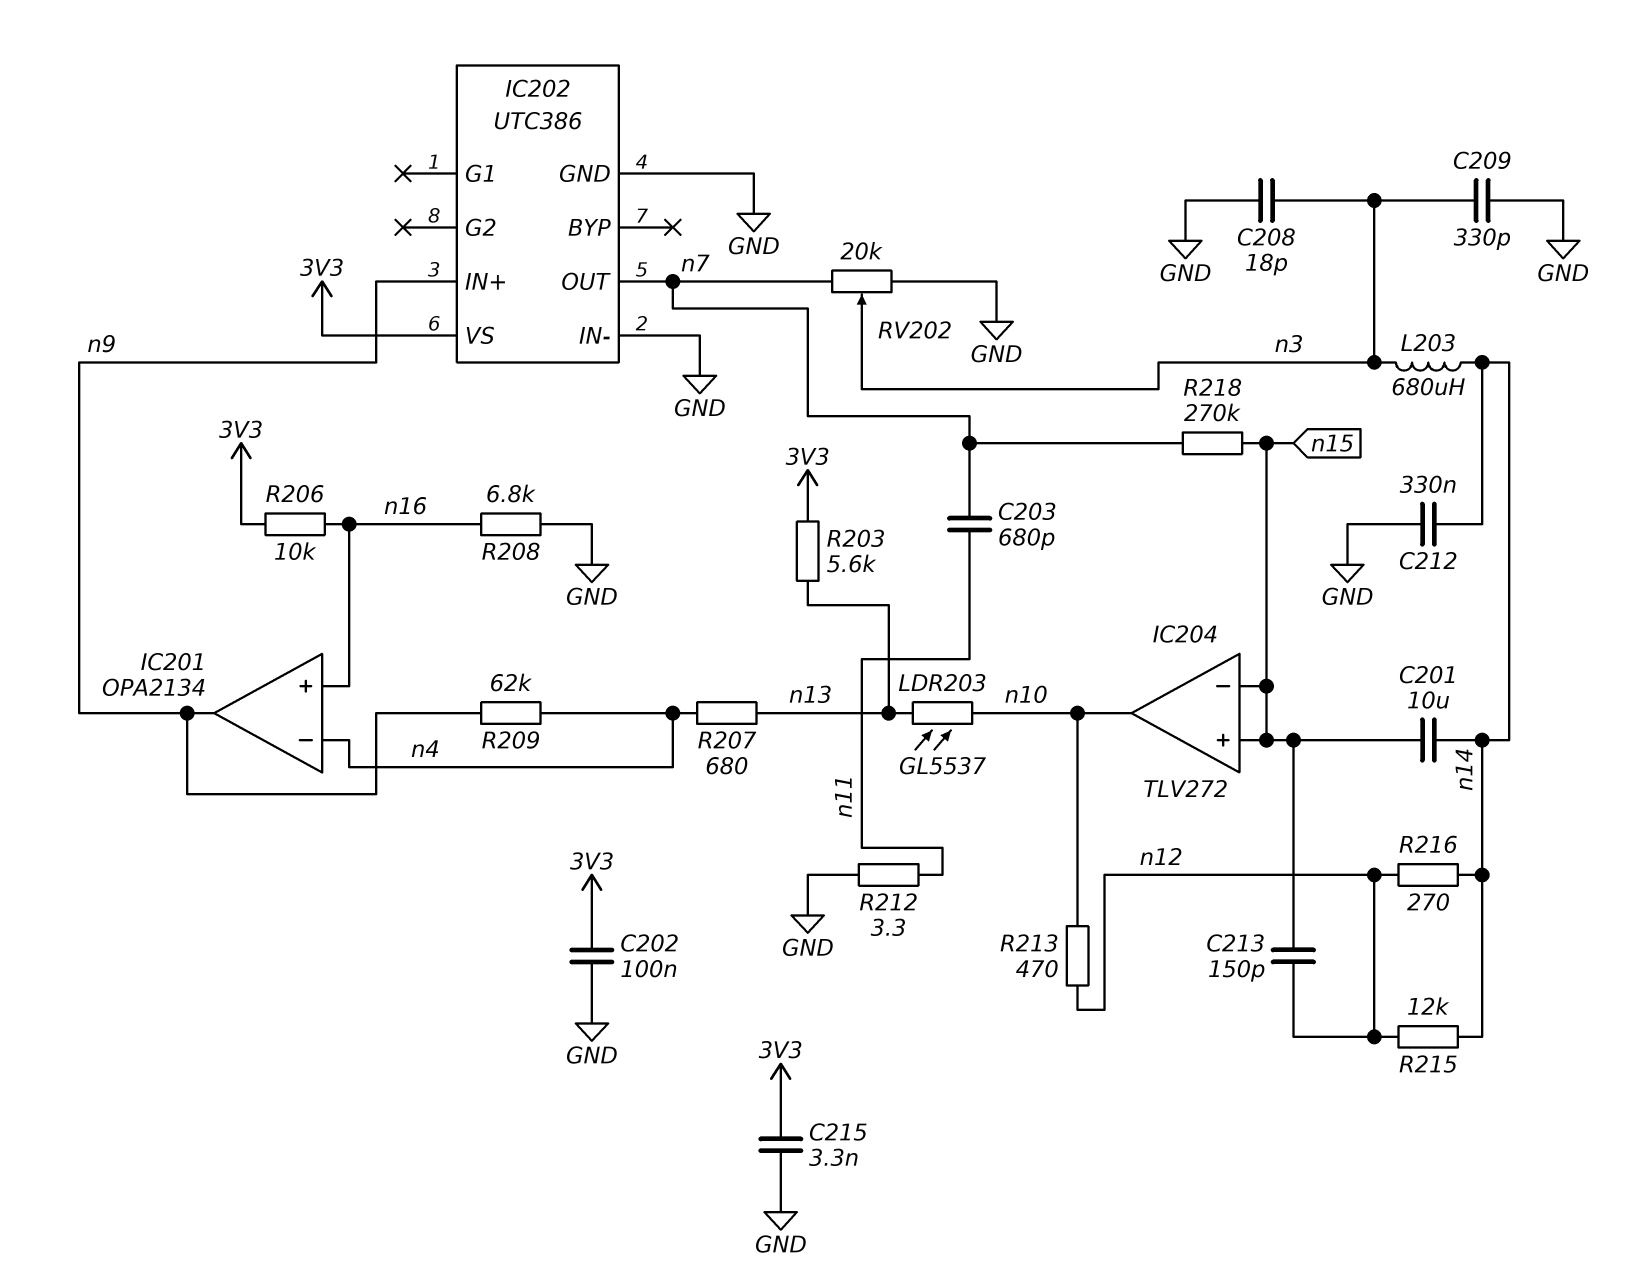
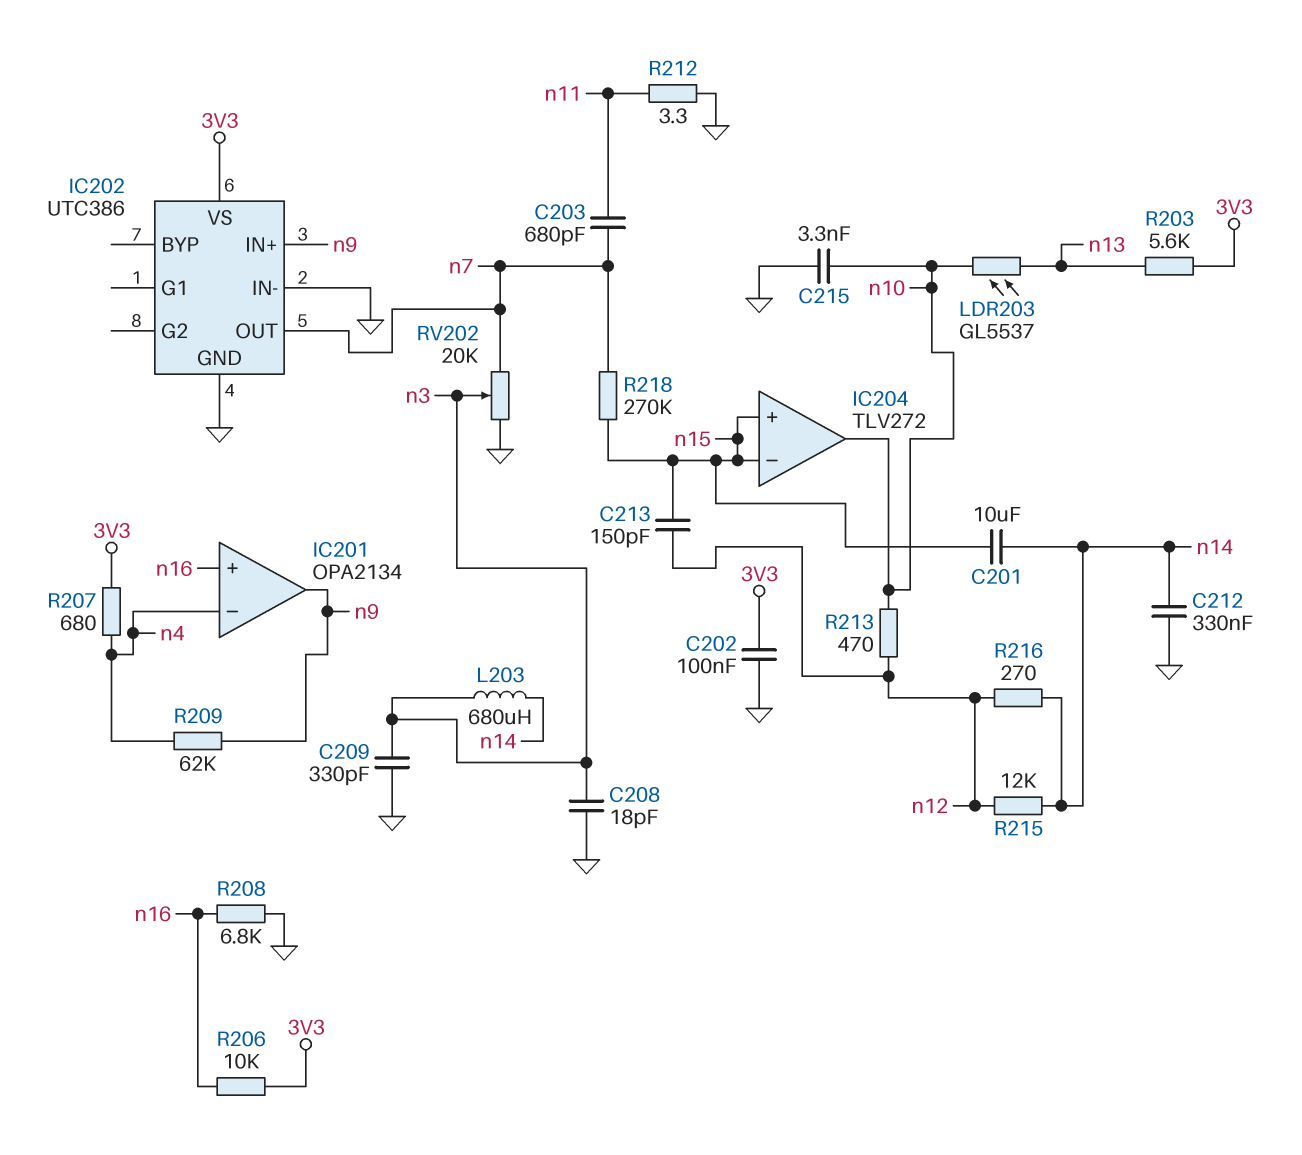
C215: 3.3nF (3V3, GND) -> 3.3nF (GND, n10)
R207: 680 (n4, n13) -> 680 (3V3, n4)

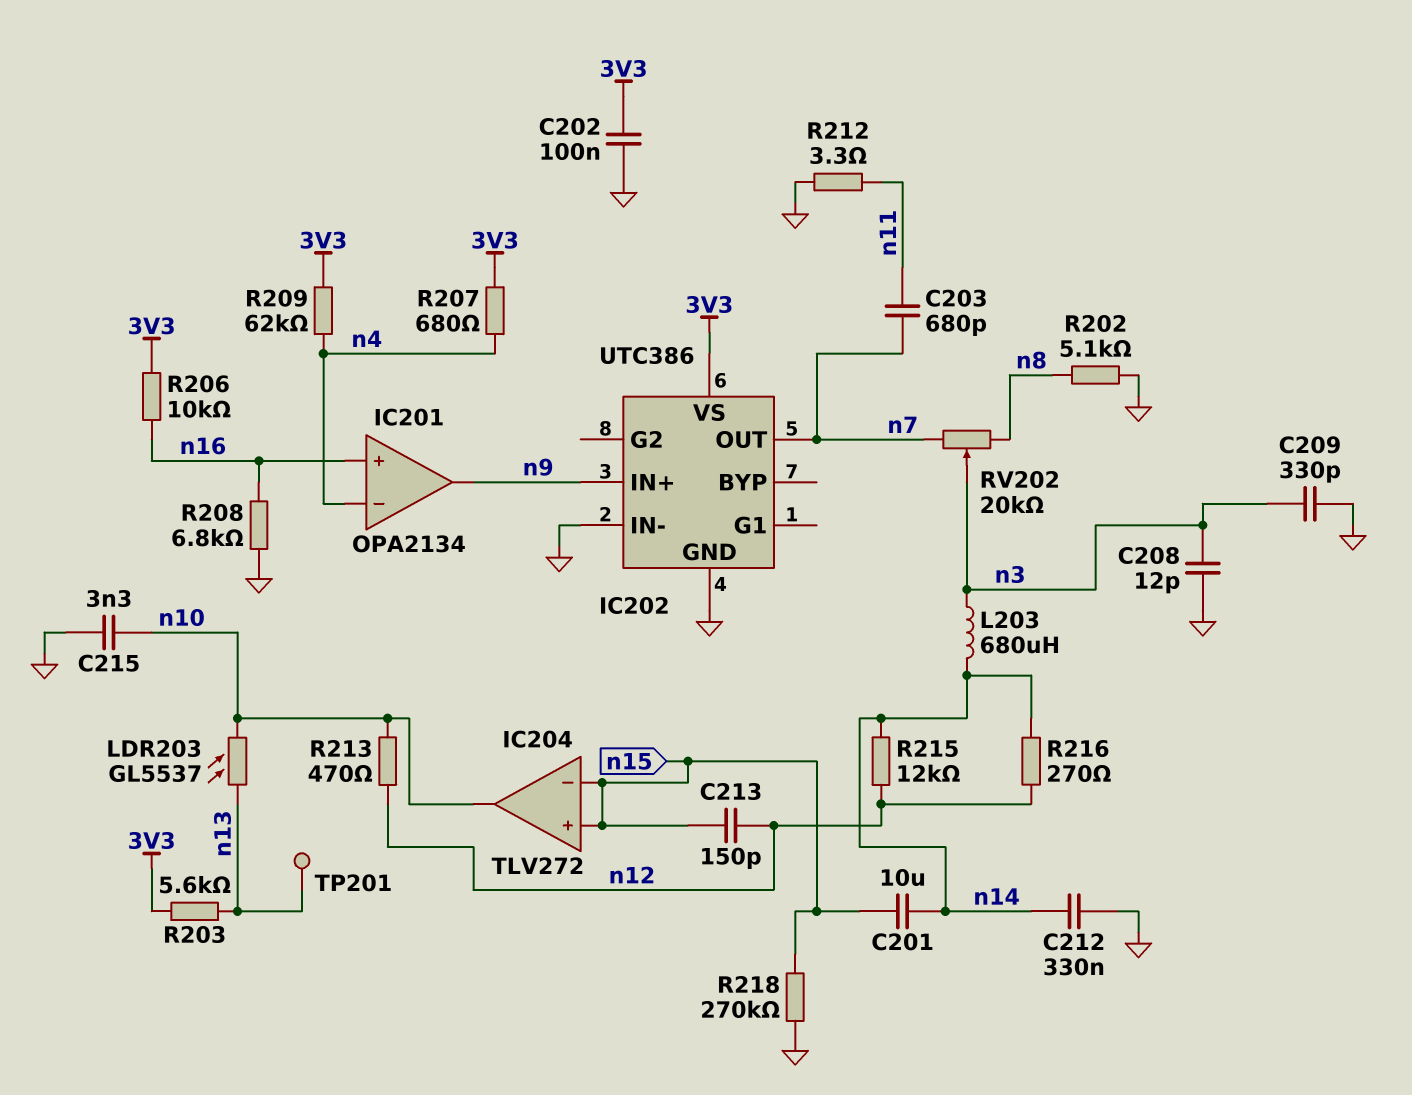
C208: 18pF (GND, n3) -> 12pF (GND, n3)
R202: none -> 5.1k (GND, n8)
R209: 62k (n4, n9) -> 62k (3V3, n4)
R218: 270k (n7, n15) -> 270k (GND, n15)
RV202: 20k (GND, n7, wiper n3) -> 20k (n7, n8, wiper n3)
TP201: none -> test point (n13)

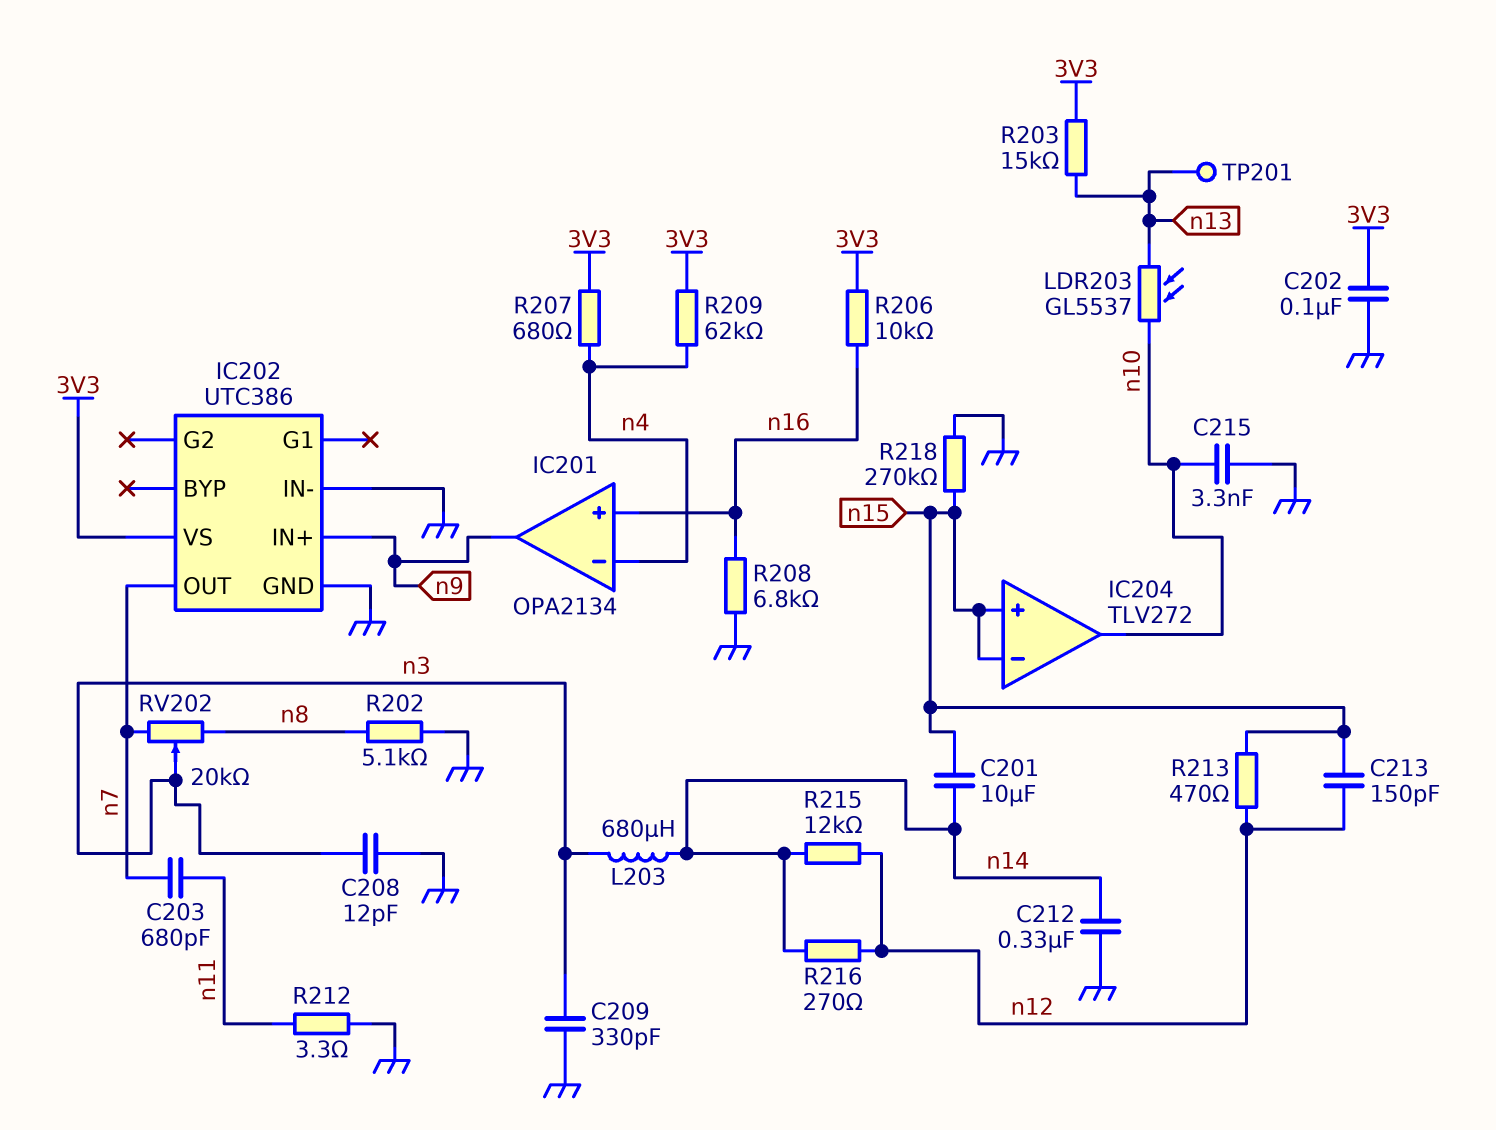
R203: 5.6k (3V3, n13) -> 15k (3V3, n13)
R213: 470 (n10, n12) -> 470 (n12, n15)

